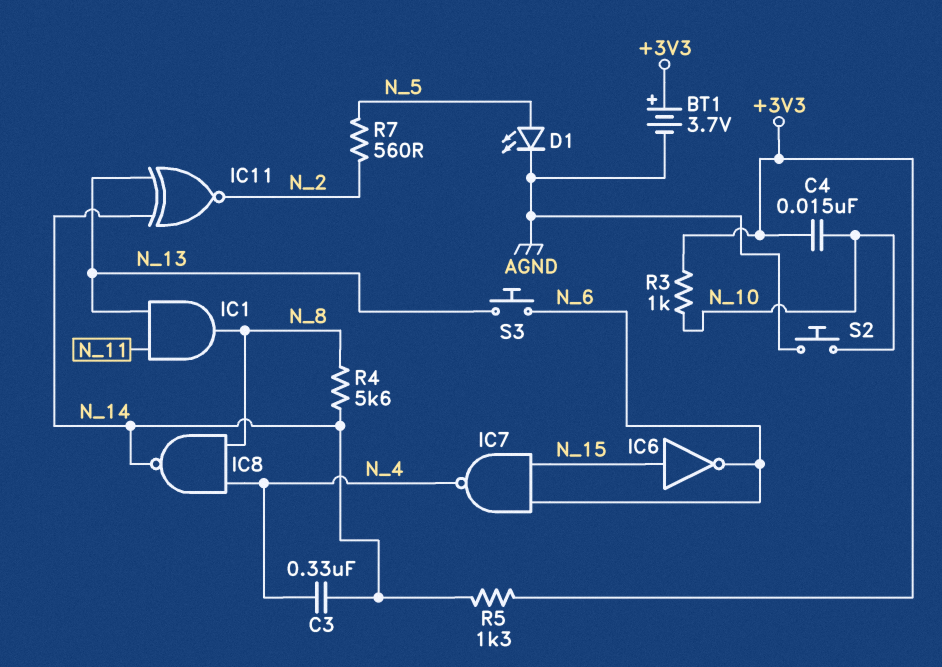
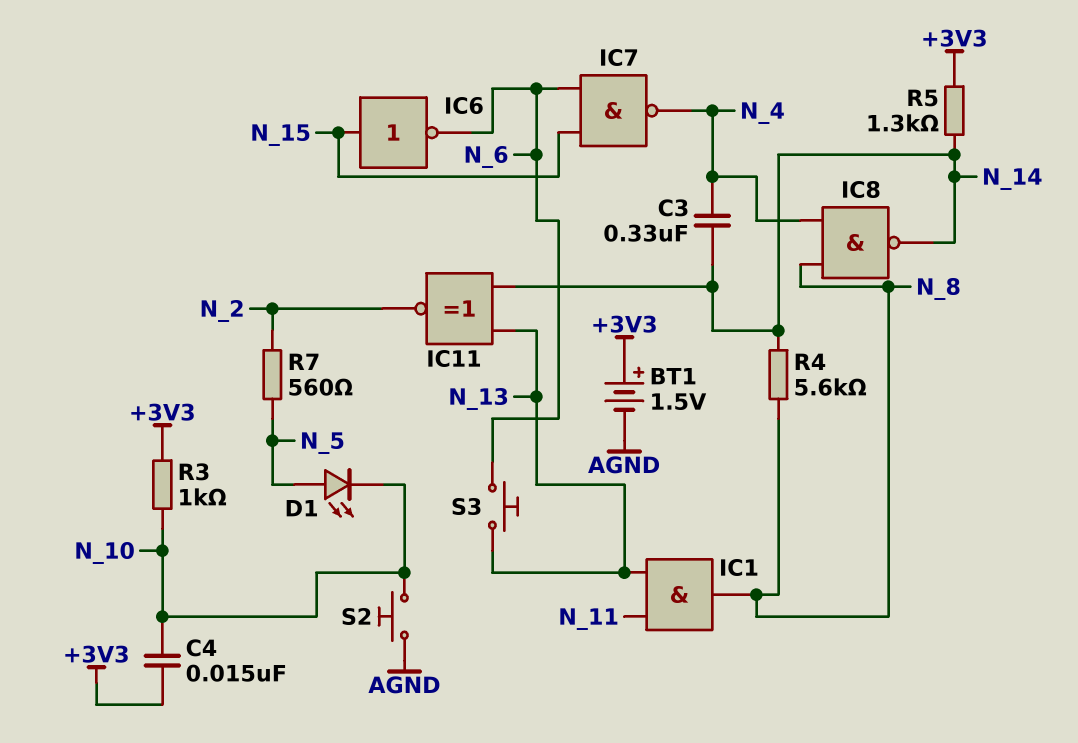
BT1: 3.7V (plus +3V3, minus AGND) -> 1.5V (plus +3V3, minus AGND)
D1: LED (A N_5, K AGND) -> LED (A N_5, K N_10)

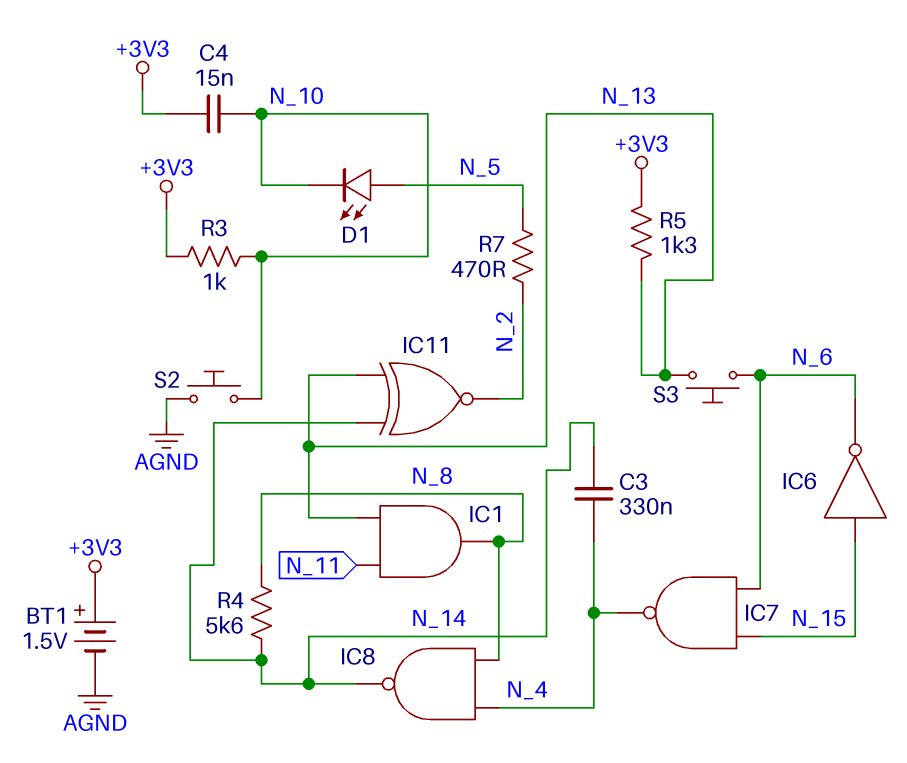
R5: 1.3k (+3V3, N_14) -> 1.3k (+3V3, N_13)
R7: 560 (N_2, N_5) -> 470 (N_2, N_5)

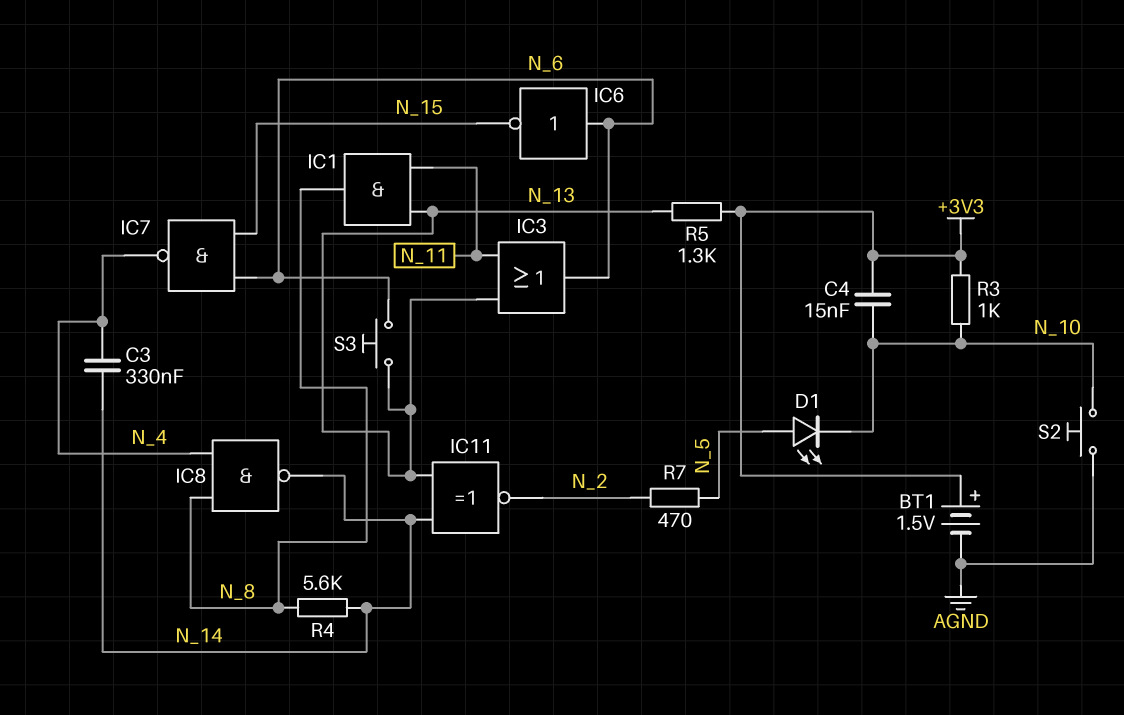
IC3: none -> OR (in N_11, in N_13, out N_6)
IC6: NOT (in N_15, out N_6) -> NOT (in N_6, out N_15)

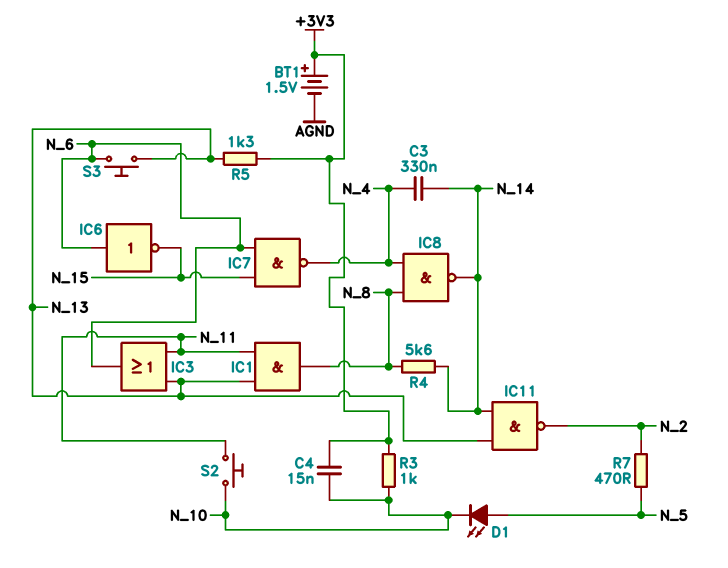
IC11: XNOR (in N_13, in N_14, out N_2) -> NAND (in N_13, in N_14, out N_2)
S2: button (AGND, N_10) -> button (N_10, N_11)

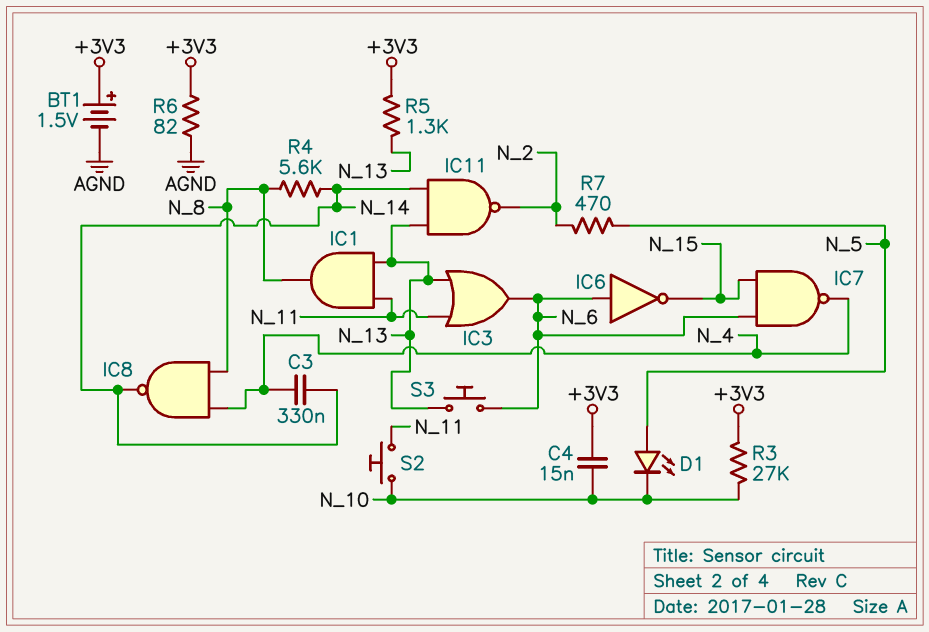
R3: 1k (+3V3, N_10) -> 27k (+3V3, N_10)
R6: none -> 82 (+3V3, AGND)

